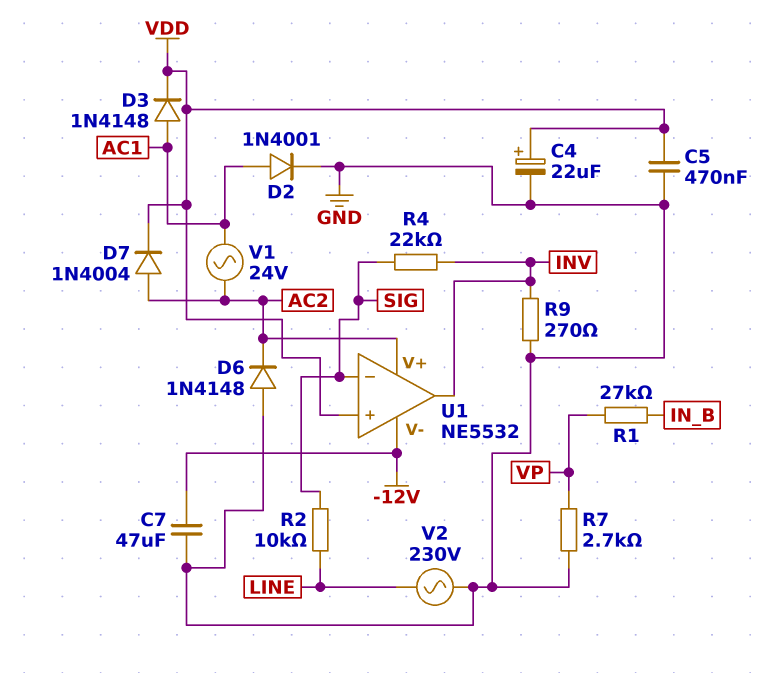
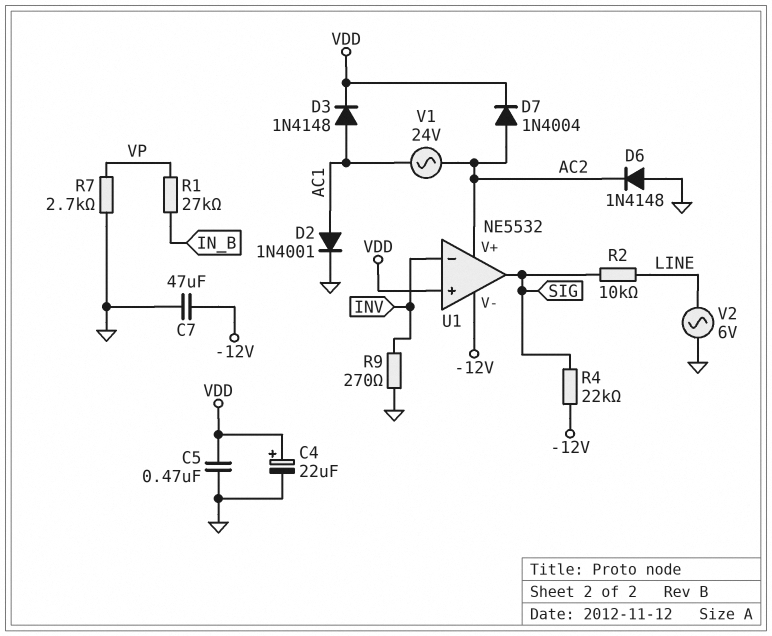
R4: 22k (INV, SIG) -> 22k (-12V, SIG)
U1 pin in-: SIG -> INV
U1 pin out: INV -> SIG
V2: AC 230V (GND, LINE) -> AC 6V (GND, LINE)

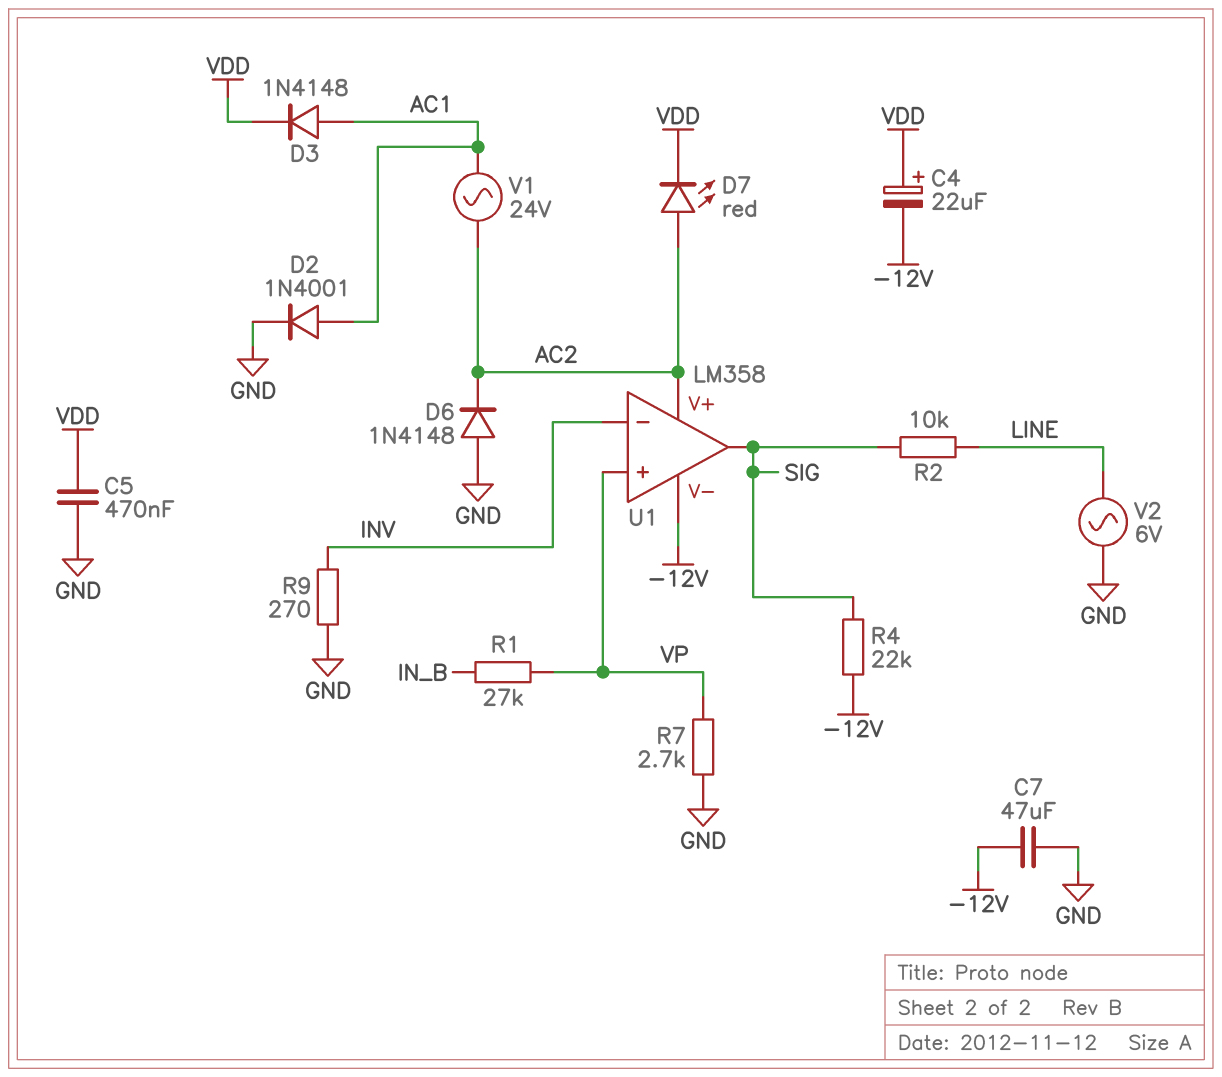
C4: 22uF (plus VDD, minus GND) -> 22uF (plus VDD, minus -12V)
D7: diode 1N4004 (A AC2, K VDD) -> LED red (A AC2, K VDD)
U1: NE5532 -> LM358
U1 pin in+: VDD -> VP

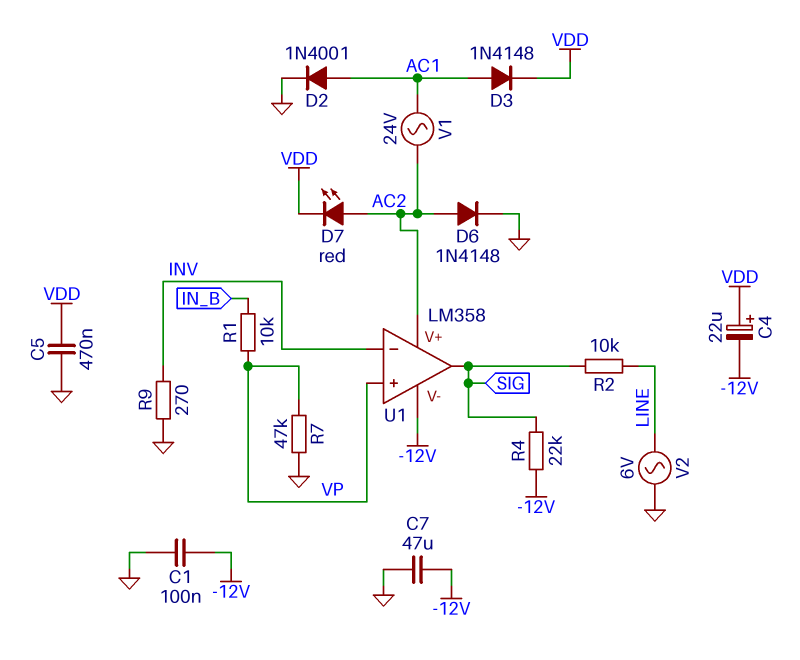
C1: none -> 100nF (-12V, GND)
D6: diode 1N4148 (A GND, K AC2) -> diode 1N4148 (A AC2, K GND)
R1: 27k (IN_B, VP) -> 10k (IN_B, VP)
R7: 2.7k (GND, VP) -> 47k (GND, VP)

